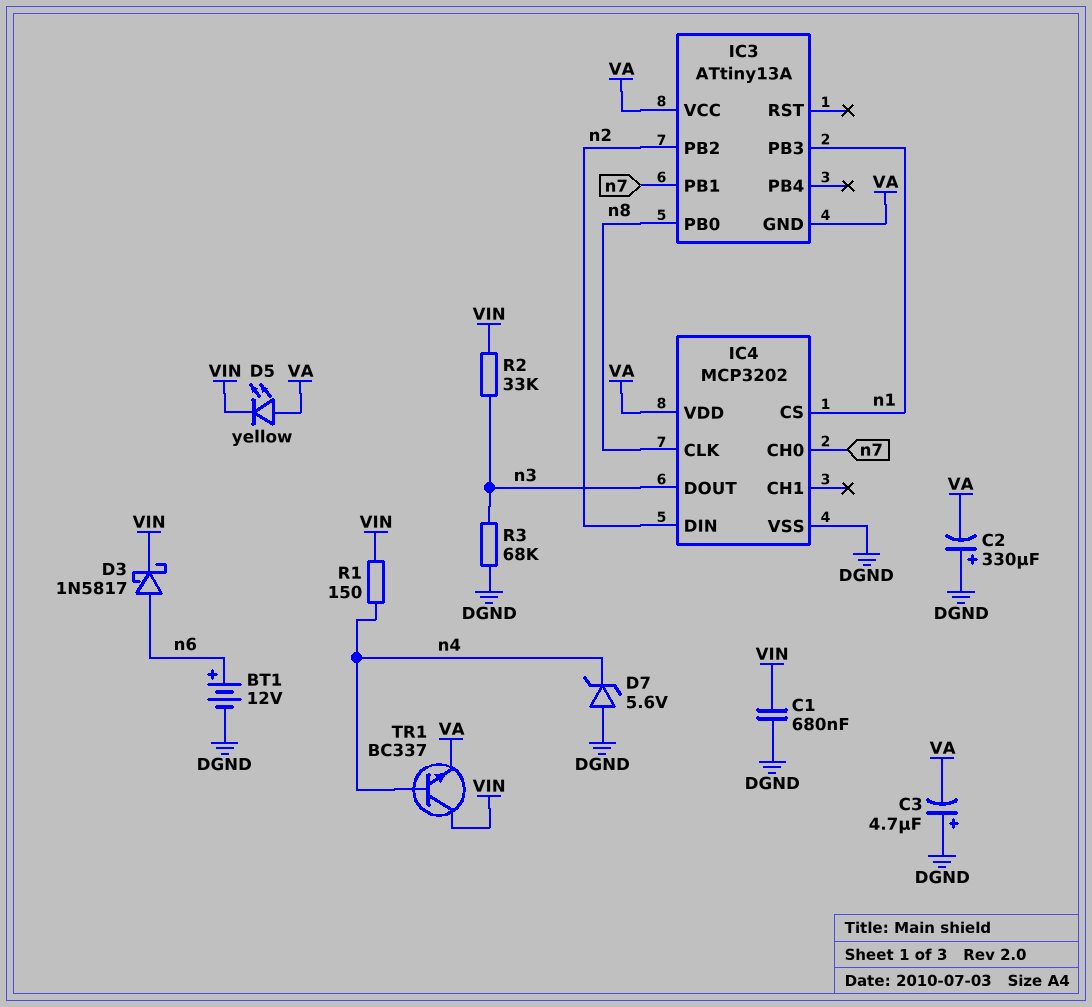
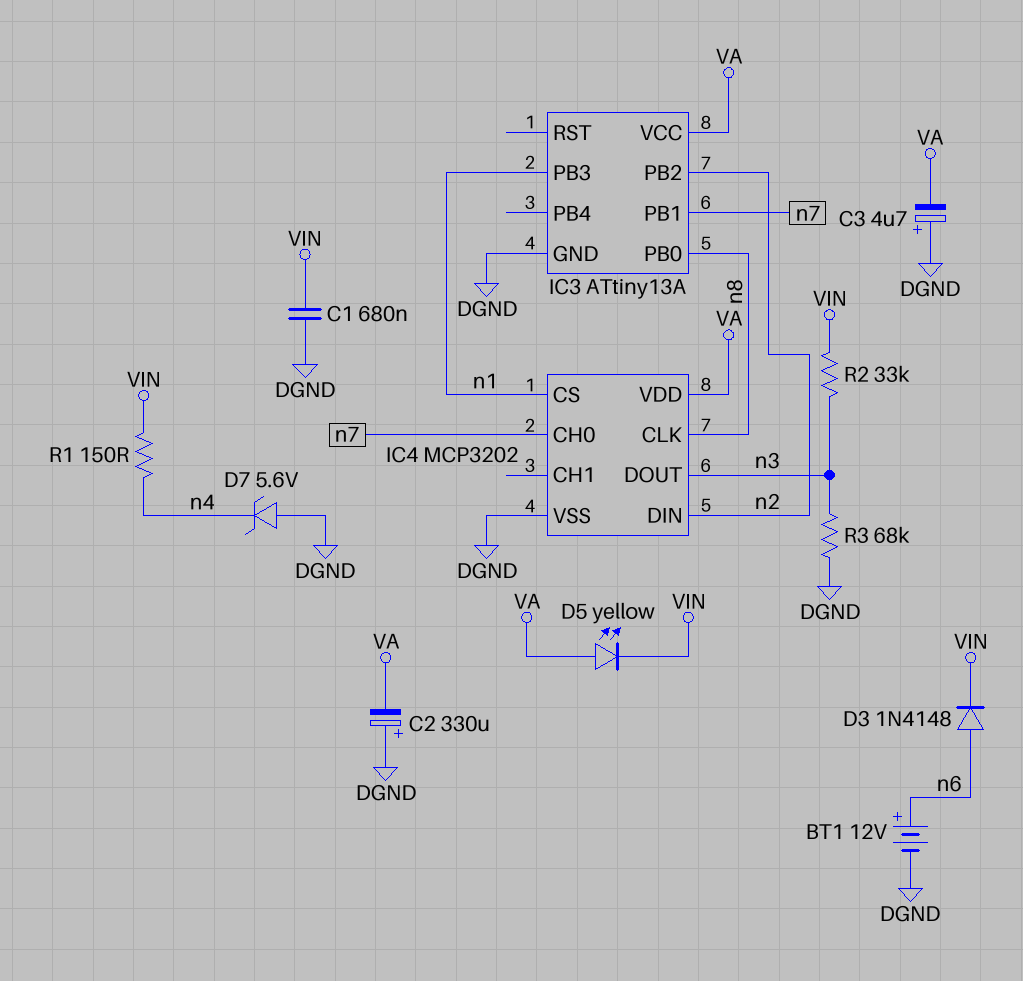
D3: schottky 1N5817 (A n6, K VIN) -> diode 1N4148 (A n6, K VIN)
IC3 pin GND: VA -> DGND
TR1: NPN BC337 (B n4, C VIN, E VA) -> none

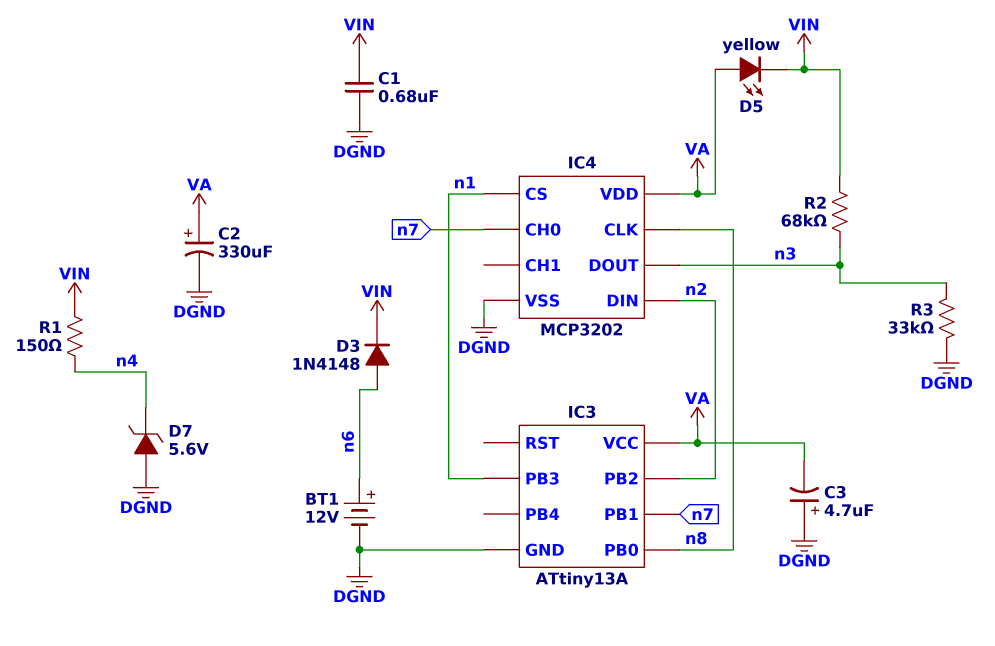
C2: 330uF (plus DGND, minus VA) -> 330uF (plus VA, minus DGND)
R2: 33k (VIN, n3) -> 68k (VIN, n3)
R3: 68k (DGND, n3) -> 33k (DGND, n3)

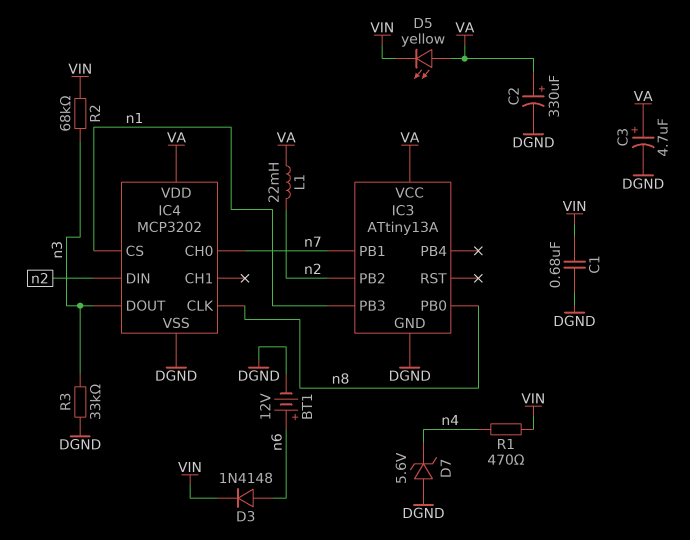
C3: 4.7uF (plus DGND, minus VA) -> 4.7uF (plus VA, minus DGND)
L1: none -> 22mH (VA, n2)
R1: 150 (VIN, n4) -> 470 (VIN, n4)

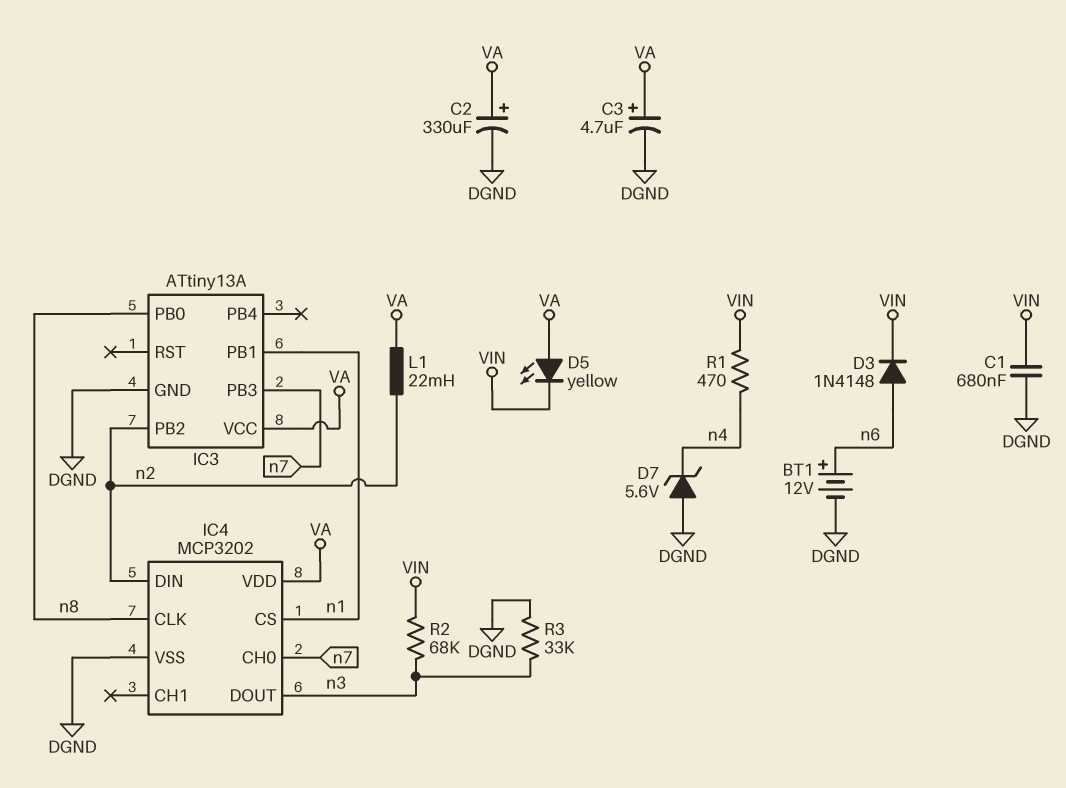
IC3 pin PB1: n7 -> n1
IC3 pin PB3: n1 -> n7

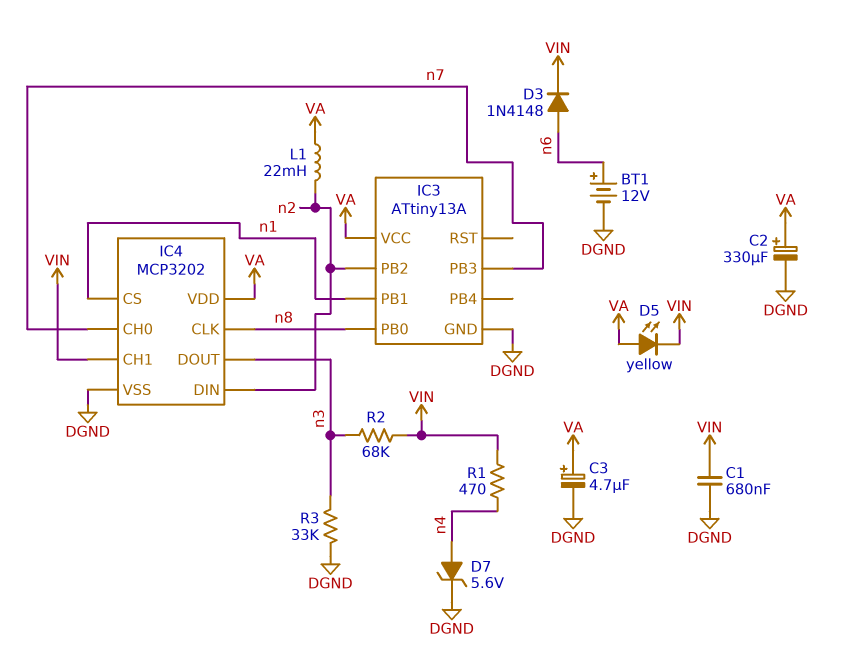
D7: zener 5.6V (A DGND, K n4) -> zener 5.6V (A n4, K DGND)
IC4 pin CH1: none -> VIN

